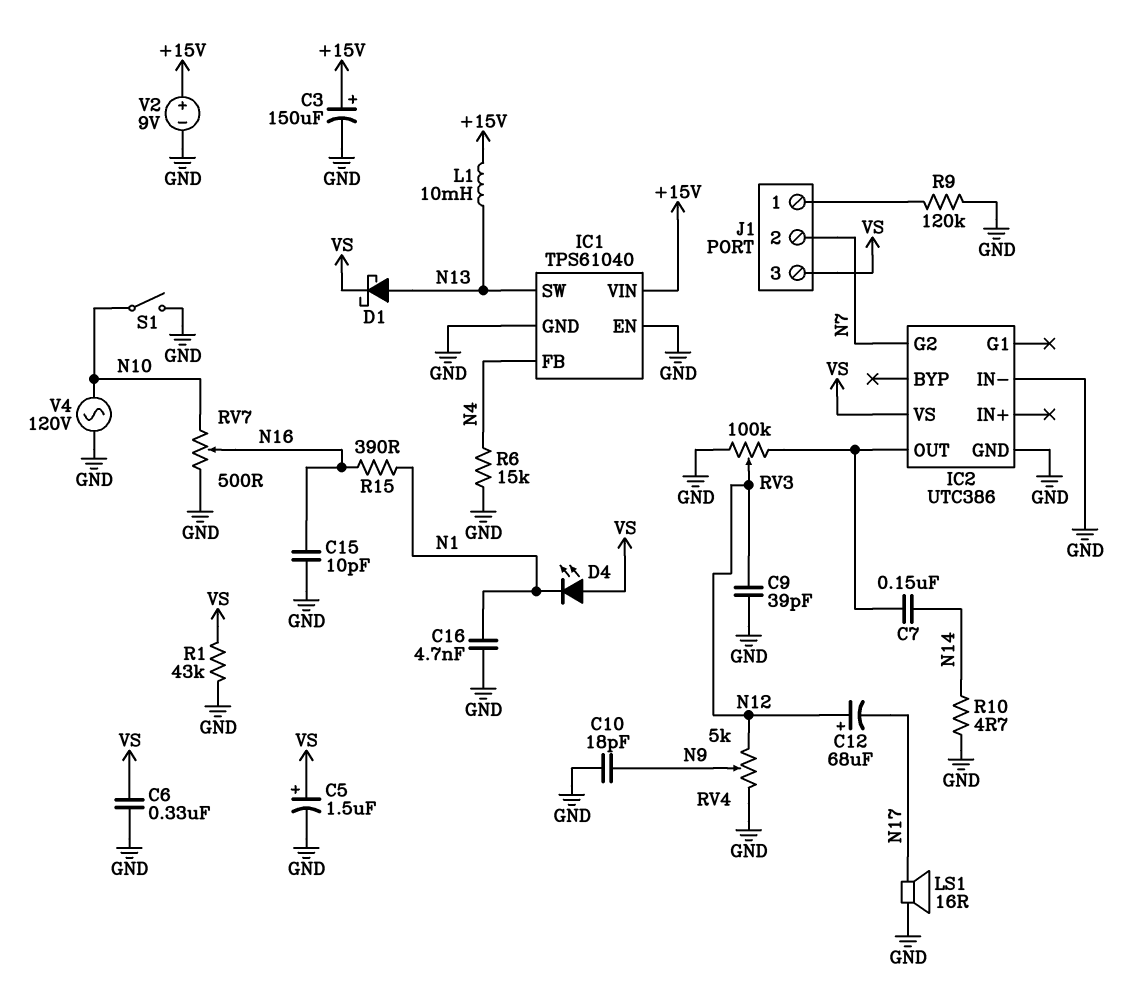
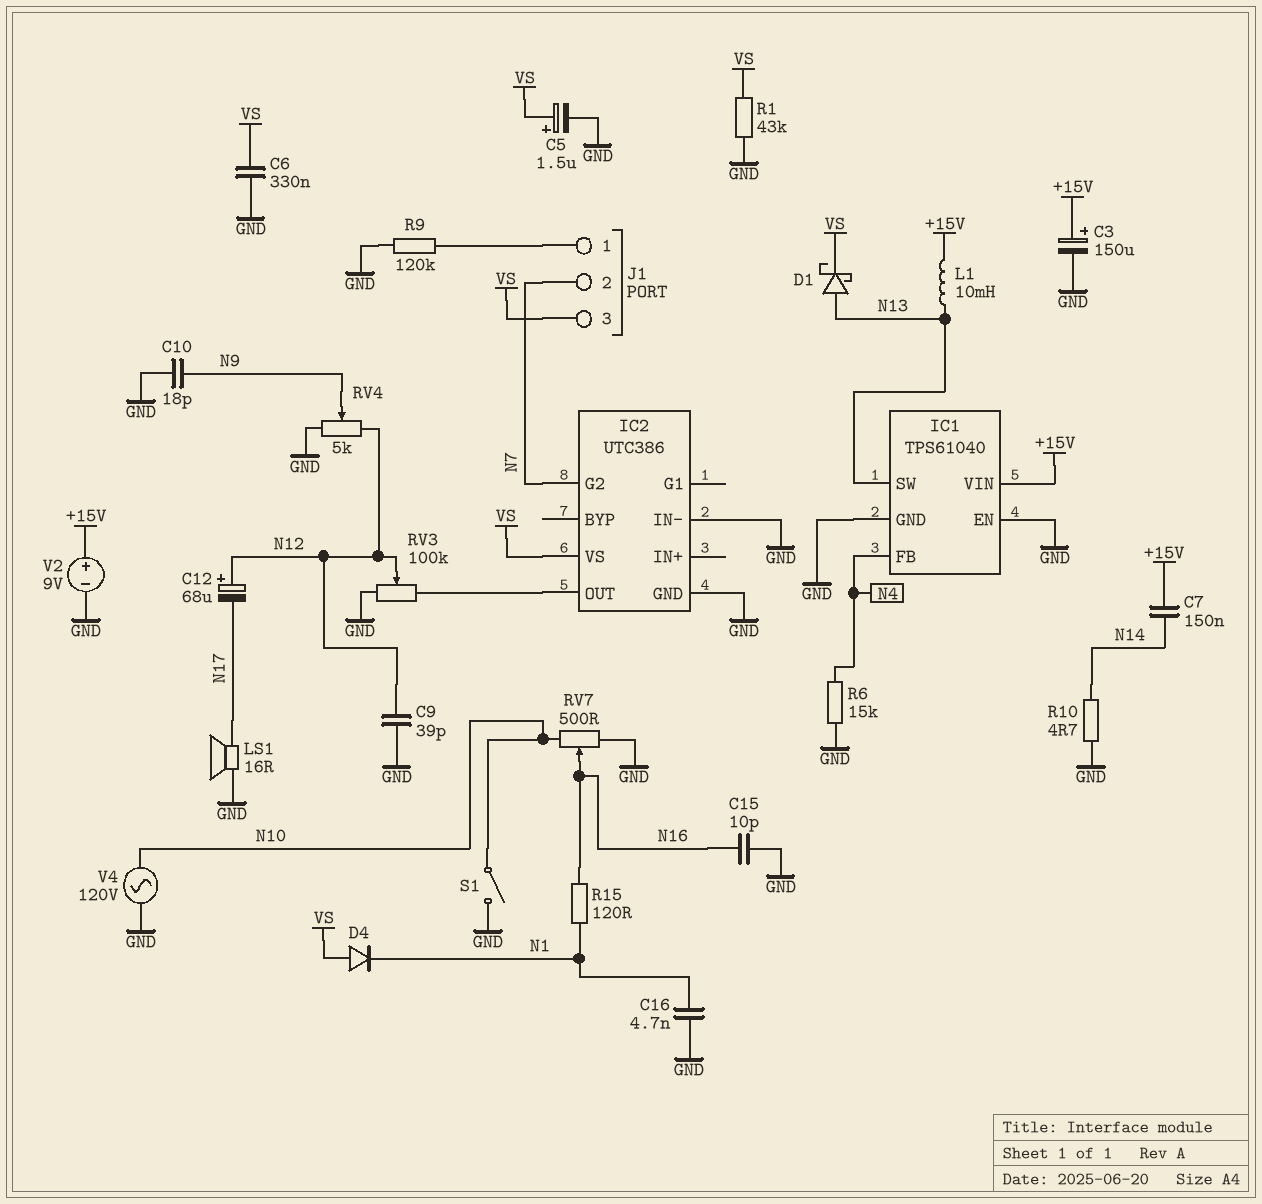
C7: 150nF (IC2/OUT, N14) -> 150nF (+15V, N14)
D4: LED (A VS, K N1) -> diode (A VS, K N1)
R15: 390 (N1, N16) -> 120 (N1, N16)

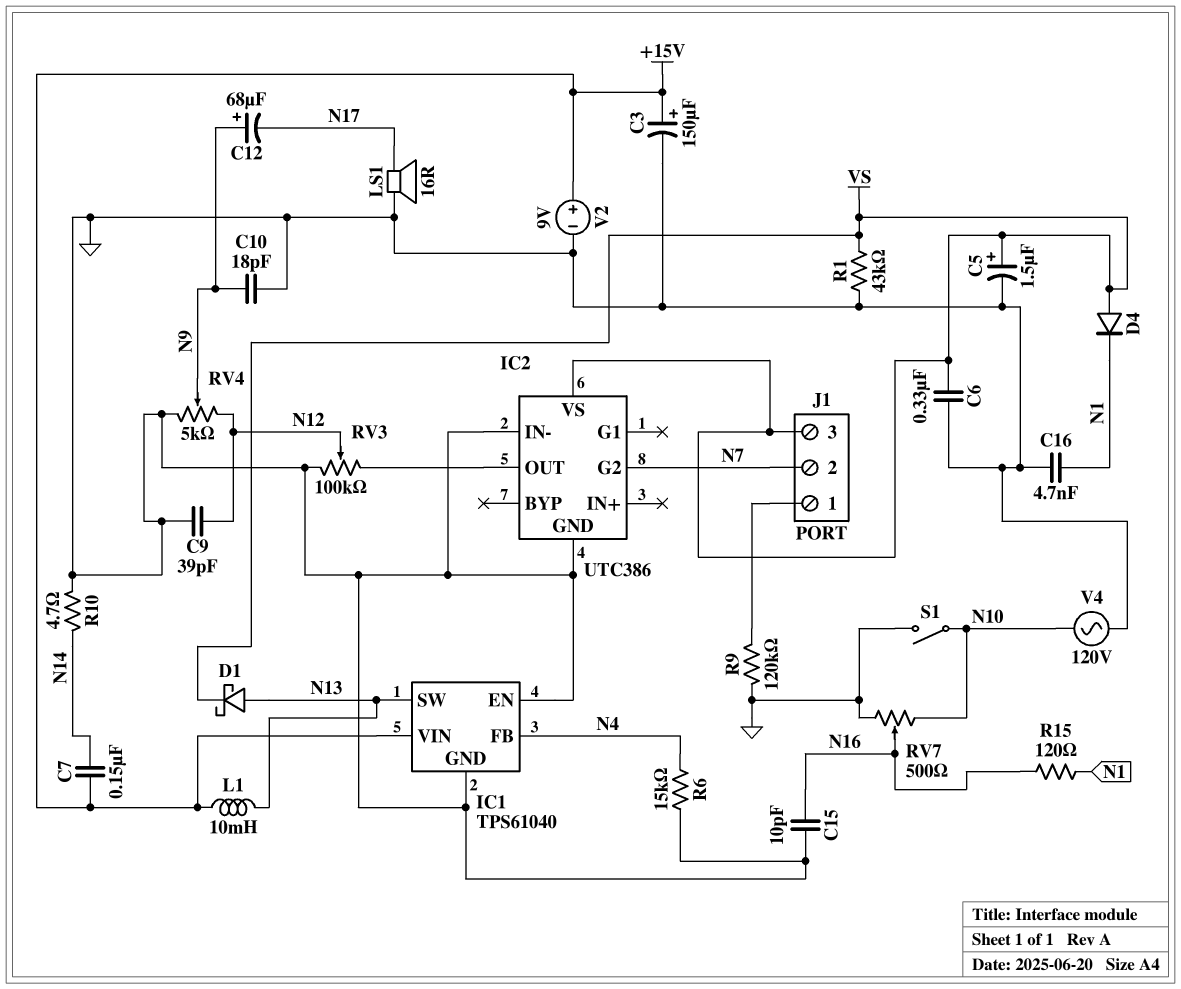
C12: 68uF (plus N12, minus N17) -> 68uF (plus N9, minus N17)

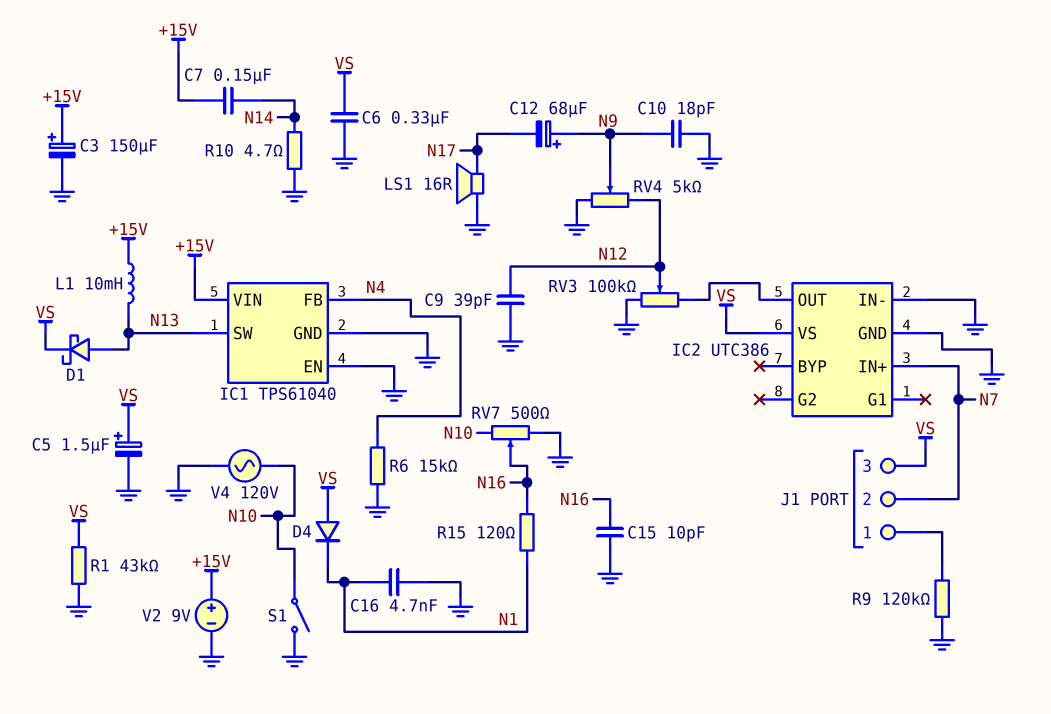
IC2 pin G2: N7 -> none
IC2 pin IN+: none -> N7

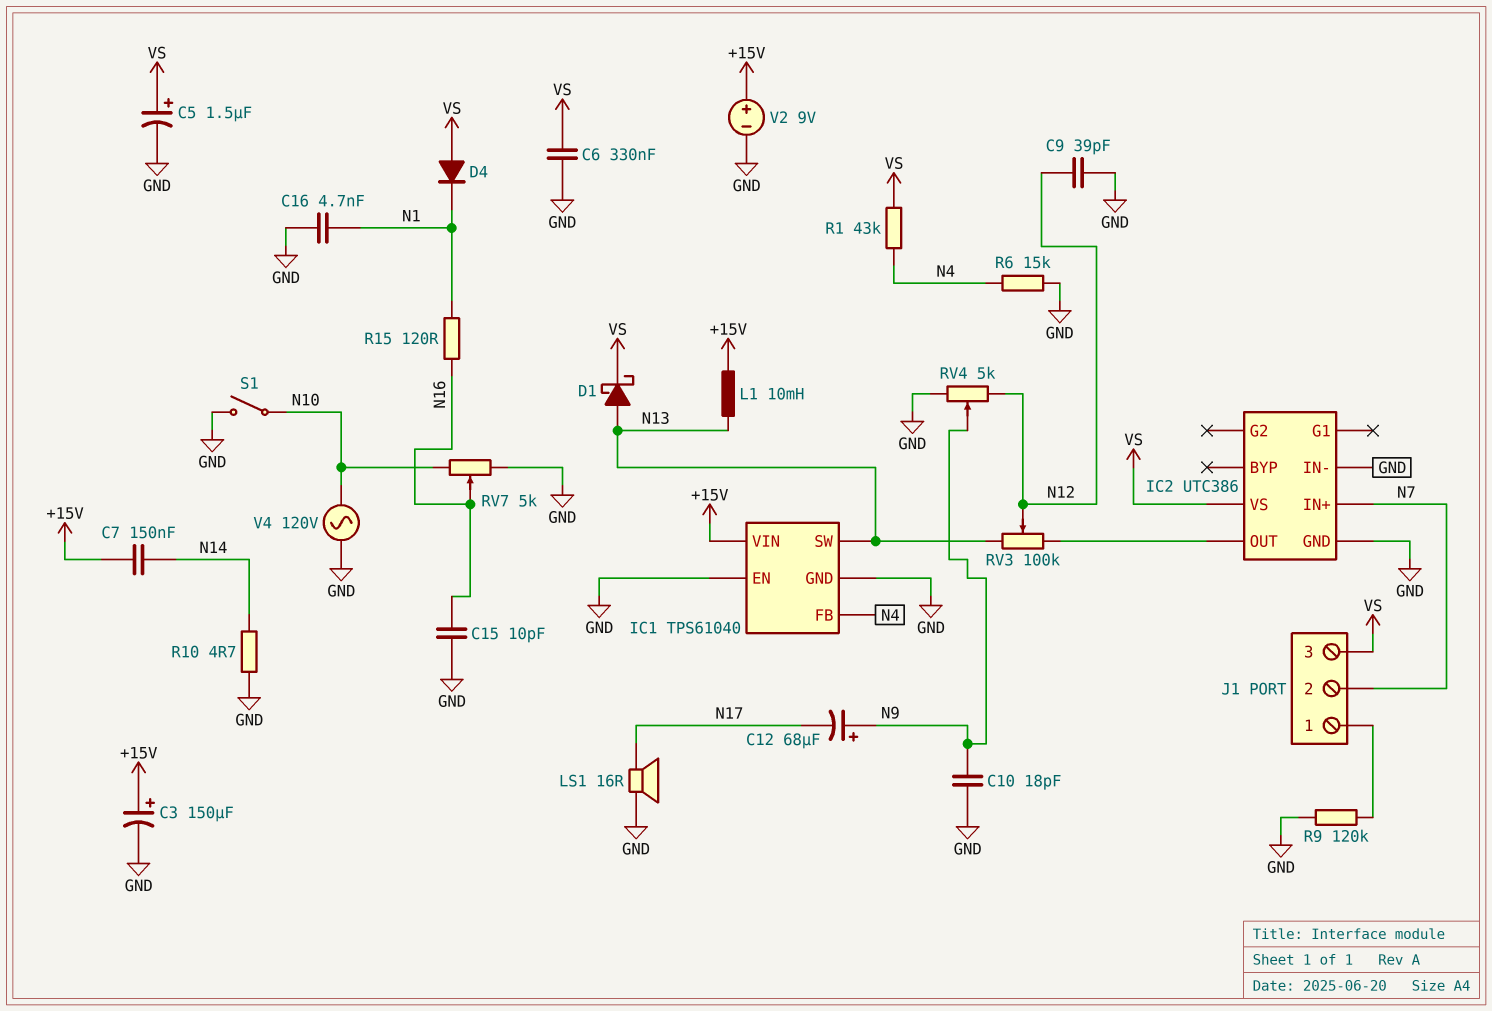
R1: 43k (GND, VS) -> 43k (N4, VS)
RV3: 100k (GND, IC2/OUT, wiper N12) -> 100k (IC2/OUT, N13, wiper N12)
RV7: 500 (GND, N10, wiper N16) -> 5k (GND, N10, wiper N16)

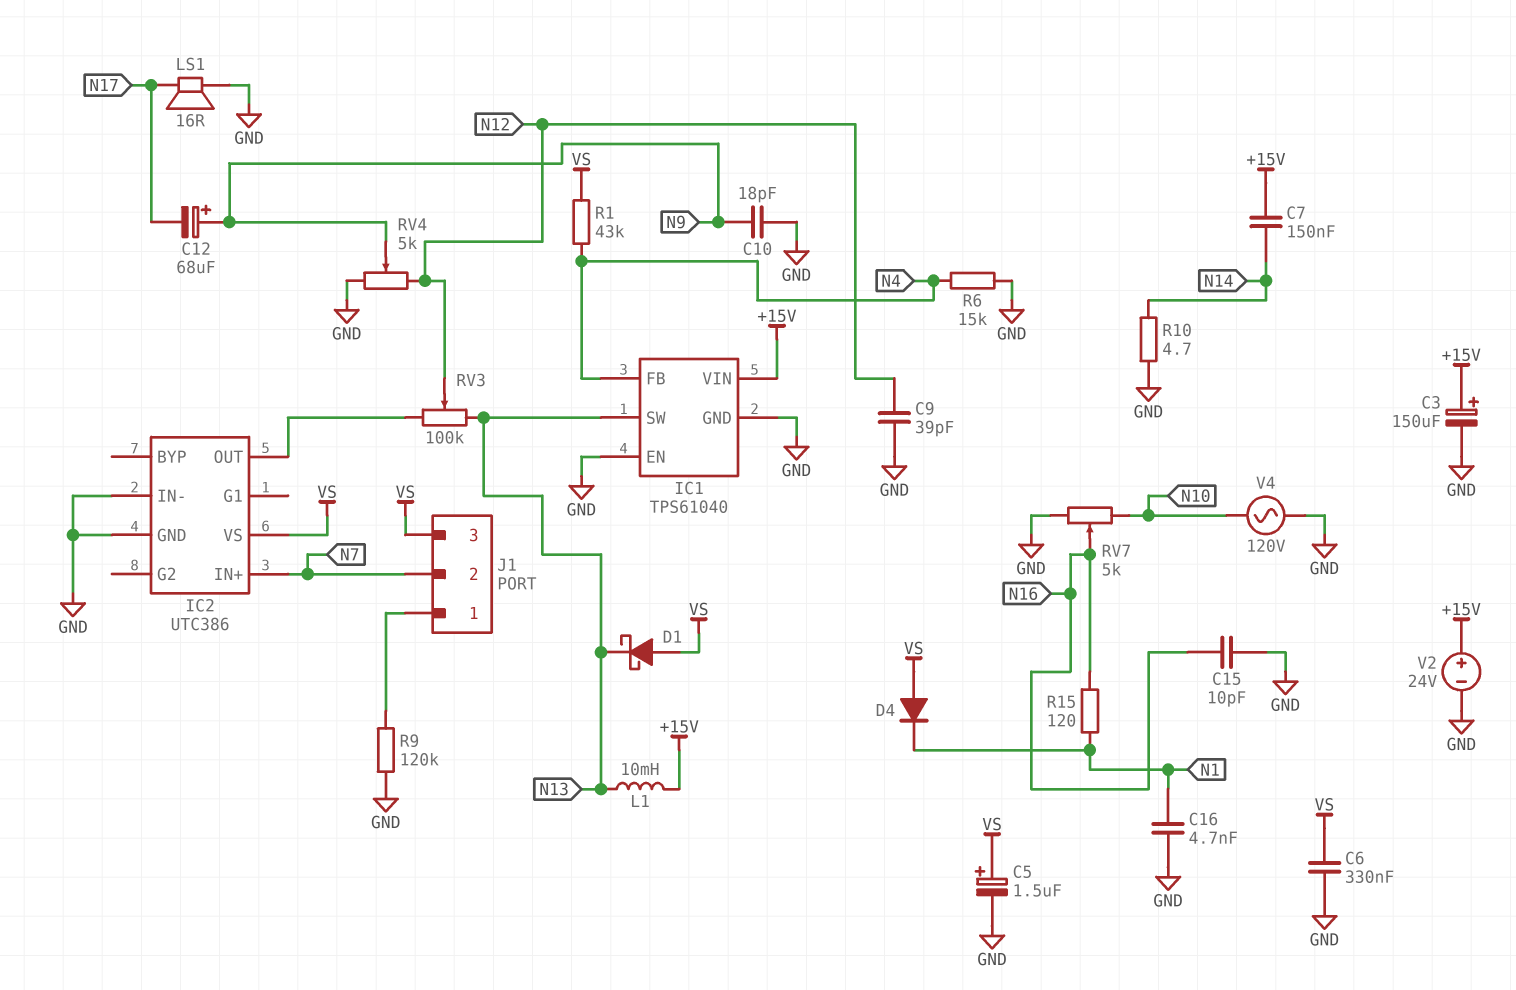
D1: schottky (A N13, K VS) -> schottky (A VS, K N13)
S1: switch (GND, N10) -> none
V2: 9V (plus +15V, minus GND) -> 24V (plus +15V, minus GND)

